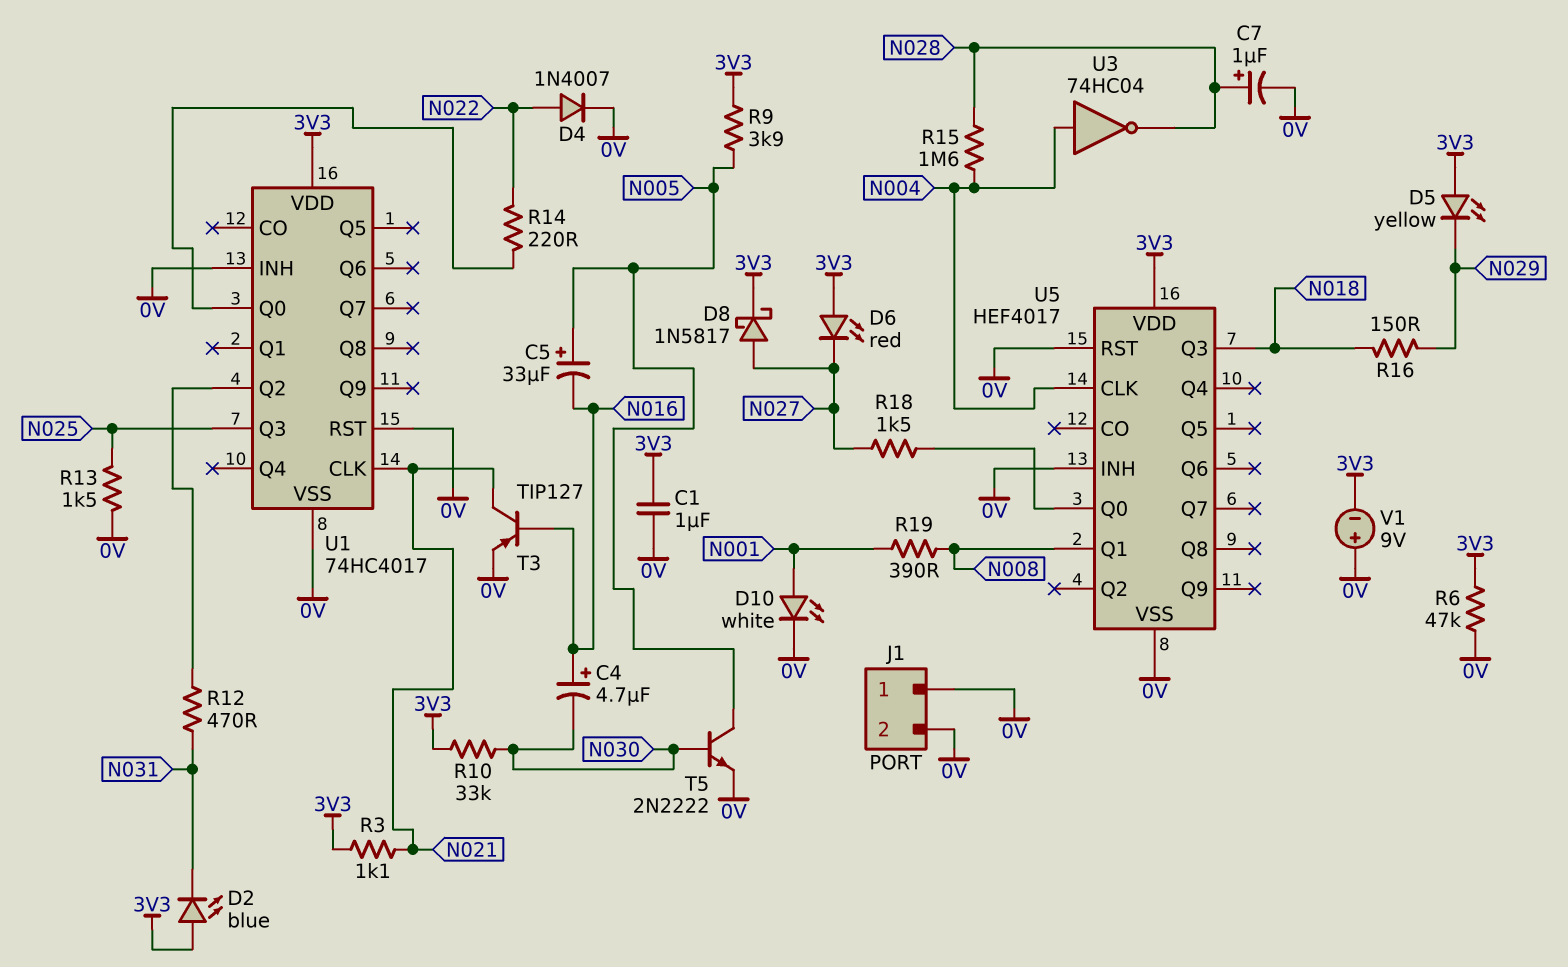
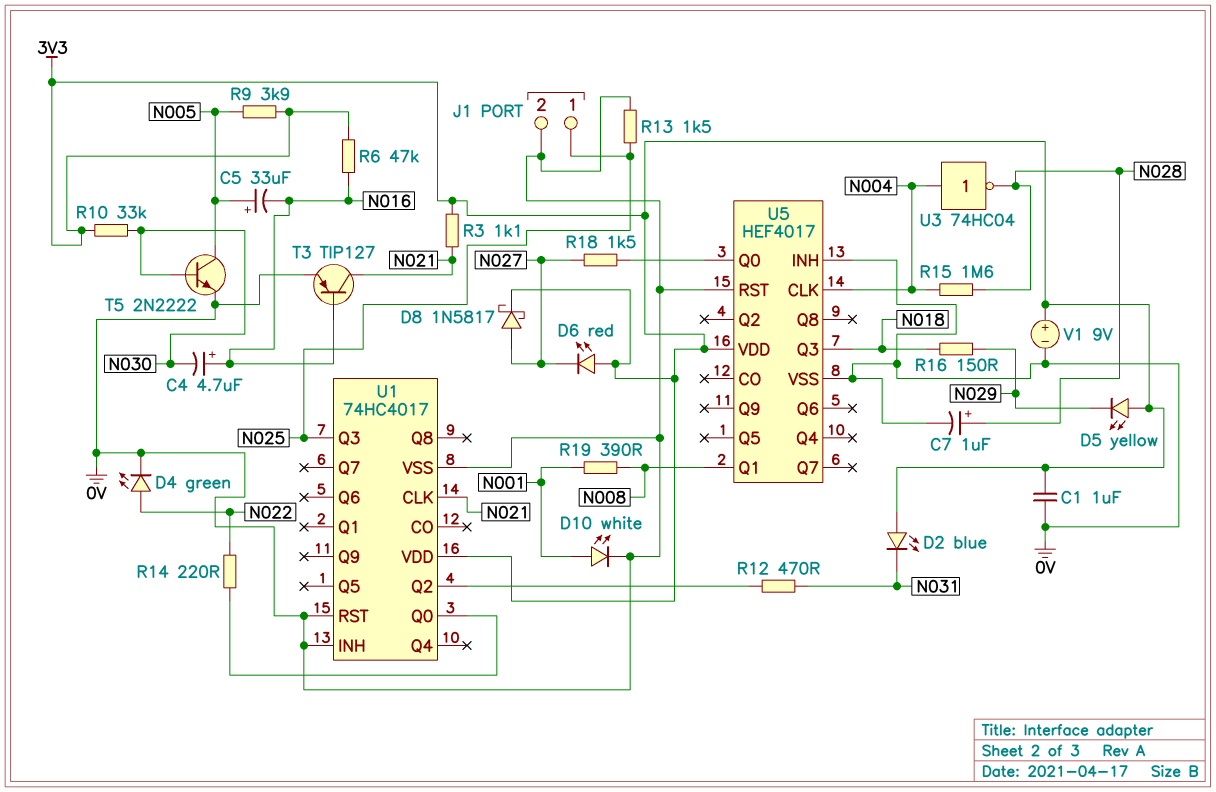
D4: diode 1N4007 (A N022, K 0V) -> LED green (A N022, K 0V)
J1 pin 1: 0V -> N025
R6: 47k (0V, 3V3) -> 47k (3V3, N016)
V1: 9V (plus 0V, minus 3V3) -> 9V (plus 3V3, minus 0V)

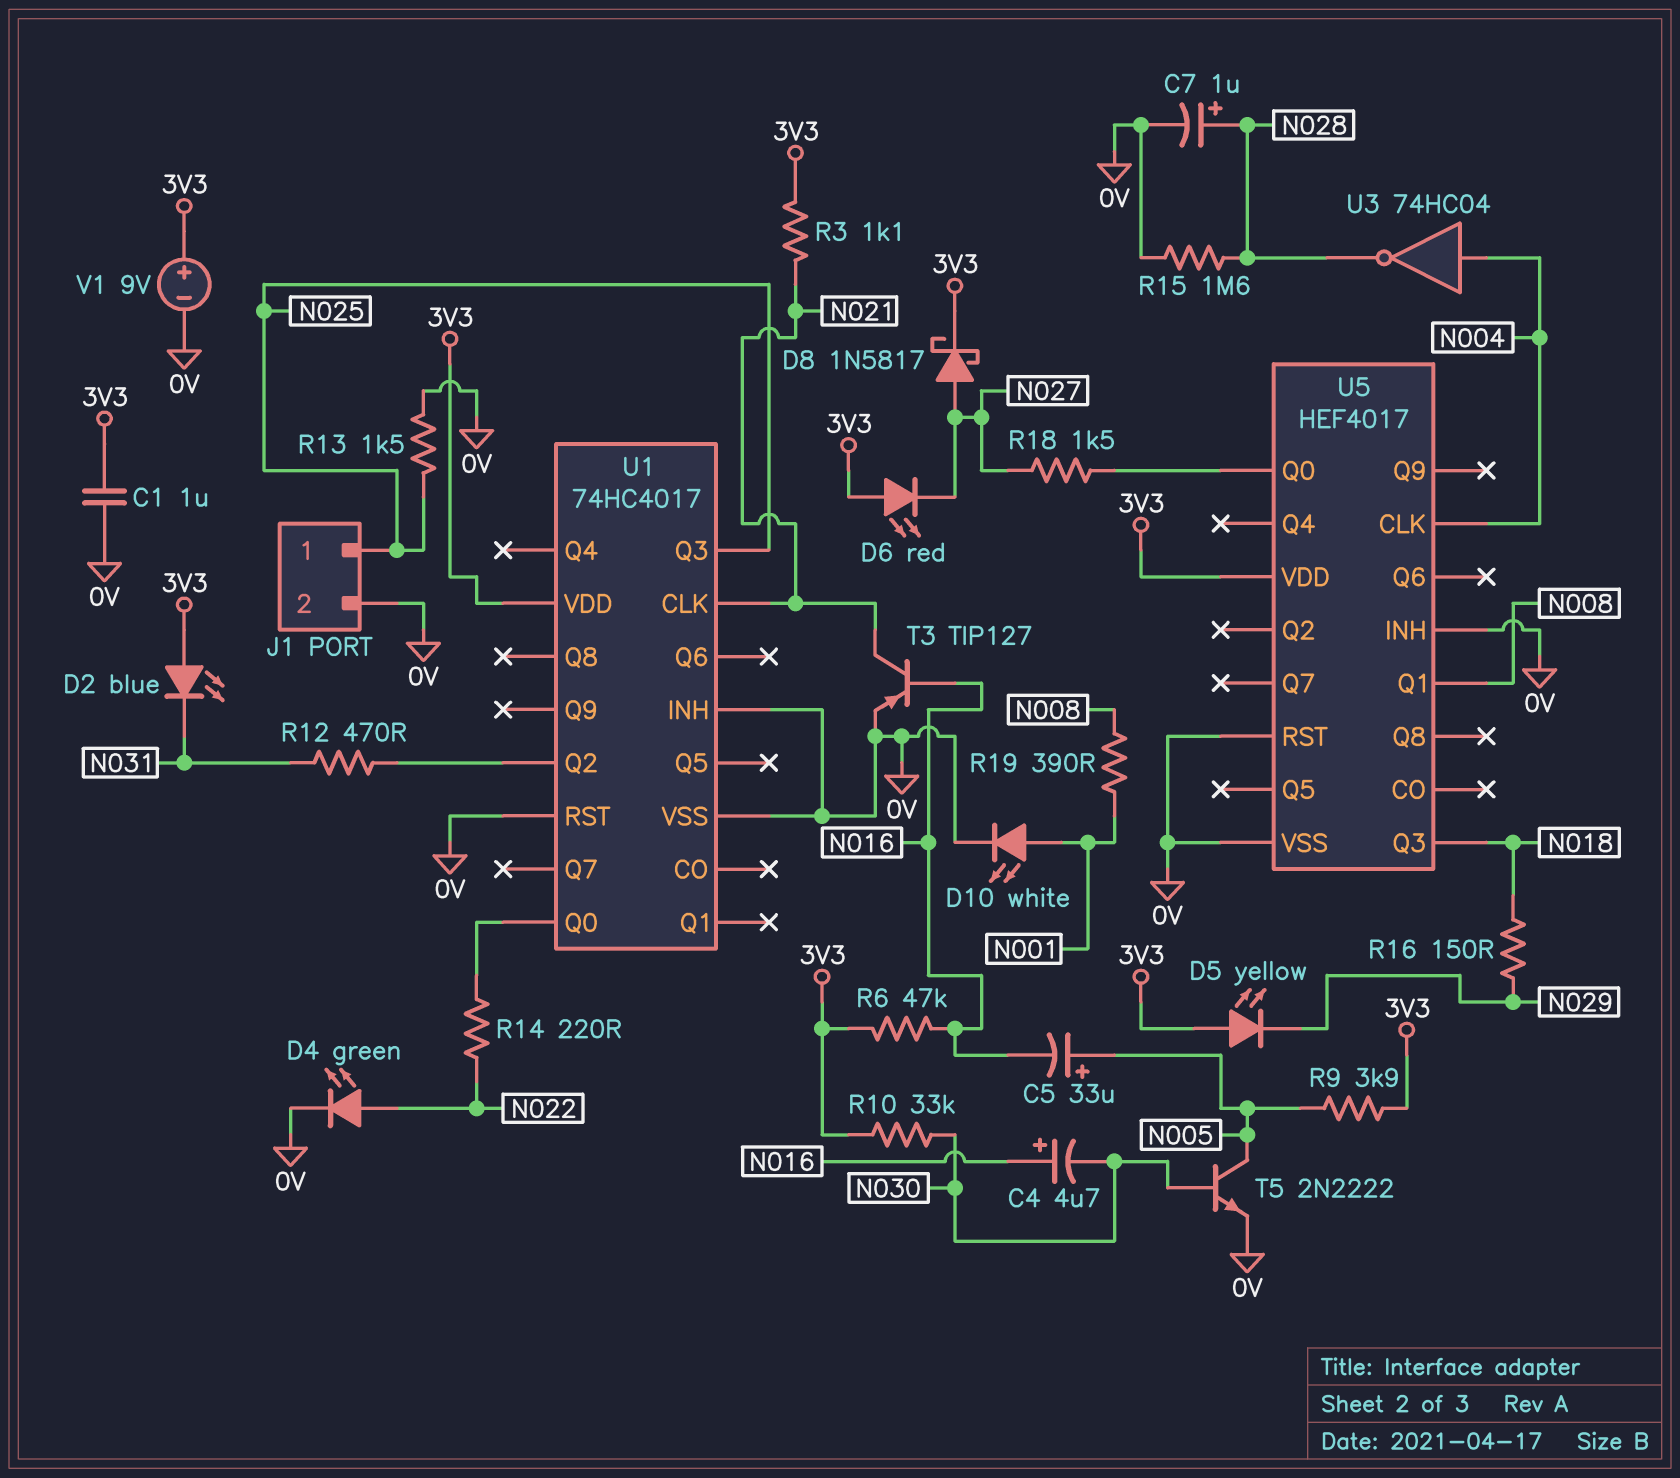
R15: 1.6M (N004, N028) -> 1.6M (0V, N028)

